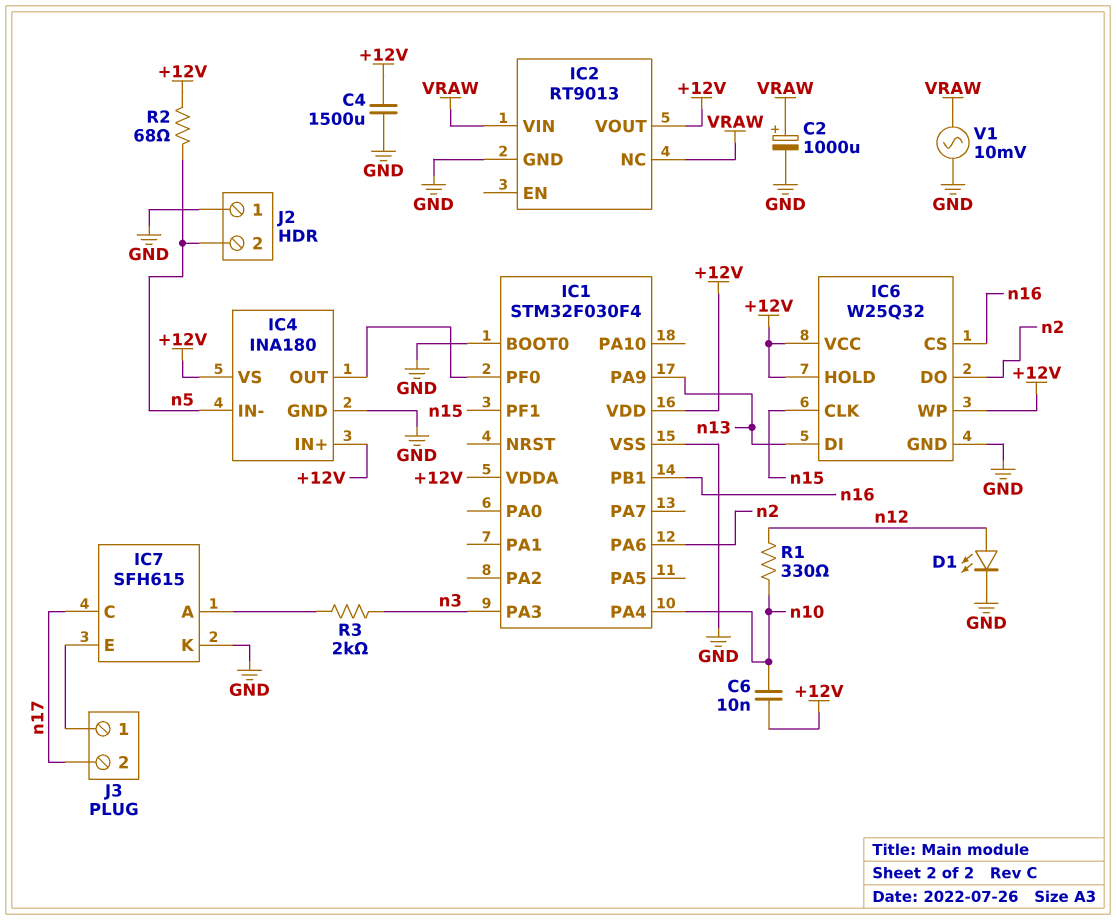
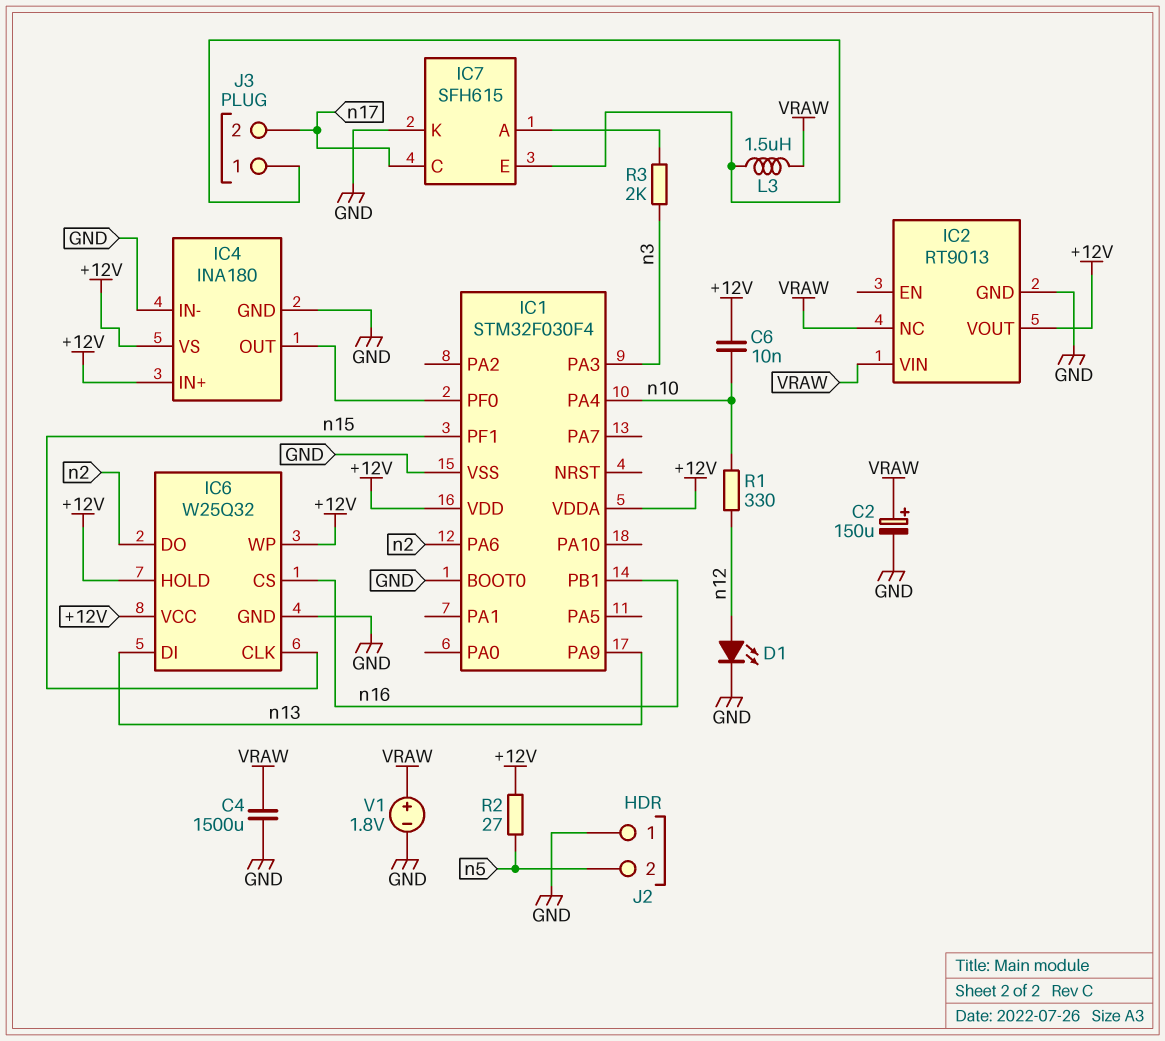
C2: 1000uF (plus VRAW, minus GND) -> 150uF (plus VRAW, minus GND)
C4: 1500uF (+12V, GND) -> 1500uF (GND, VRAW)
IC4 pin IN-: n5 -> GND
L3: none -> 1.5uH (IC7/E, VRAW)
R2: 68 (+12V, n5) -> 27 (+12V, n5)
V1: AC 10mV (GND, VRAW) -> 1.8V (plus VRAW, minus GND)

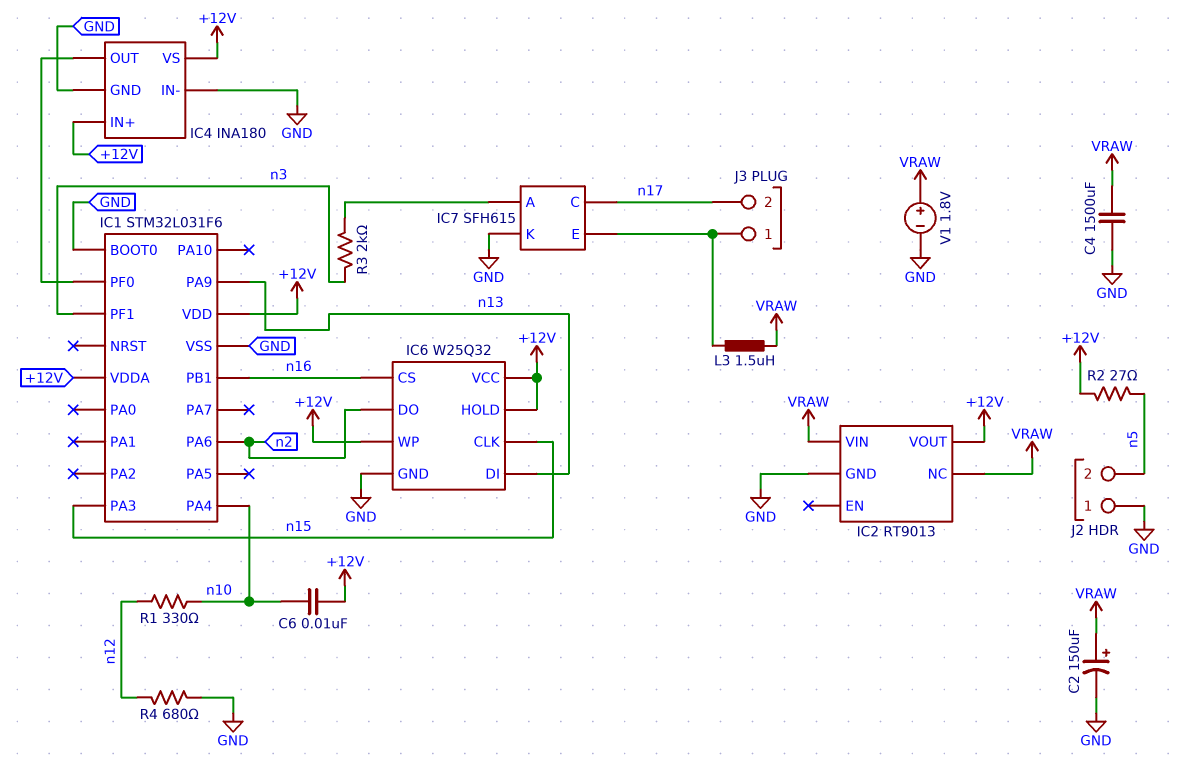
D1: LED (A n12, K GND) -> none
IC1: STM32F030F4 -> STM32L031F6
IC1 pin PA3: n3 -> n15
IC1 pin PF1: n15 -> n3
R4: none -> 680 (GND, n12)

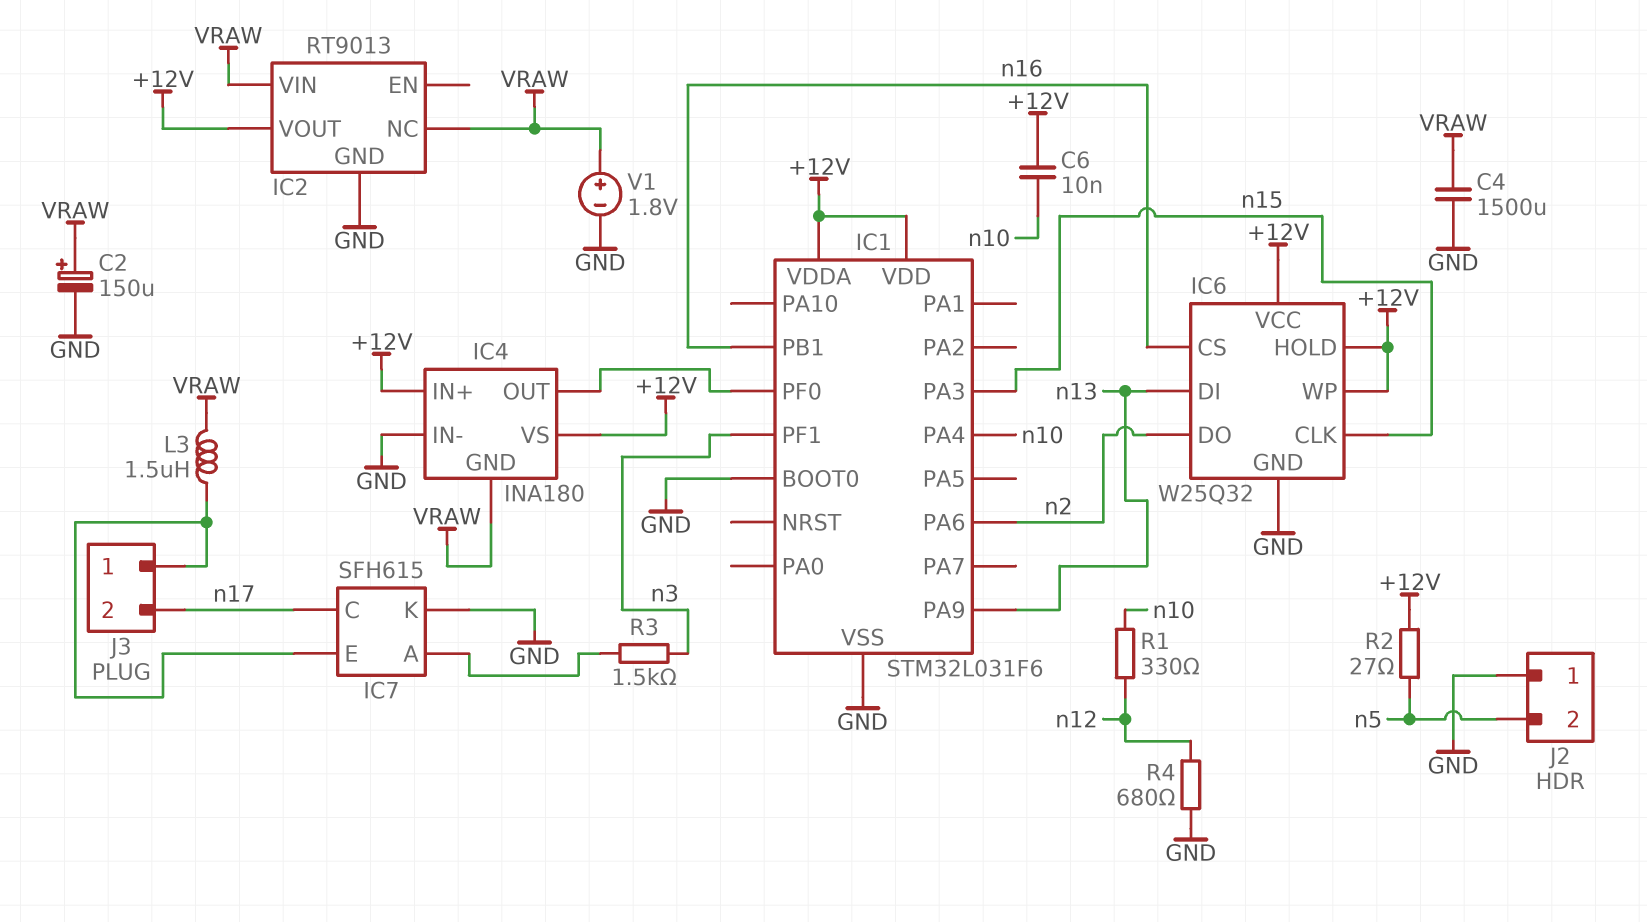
IC4 pin GND: GND -> VRAW
R3: 2k (IC7/A, n3) -> 1.5k (IC7/A, n3)

